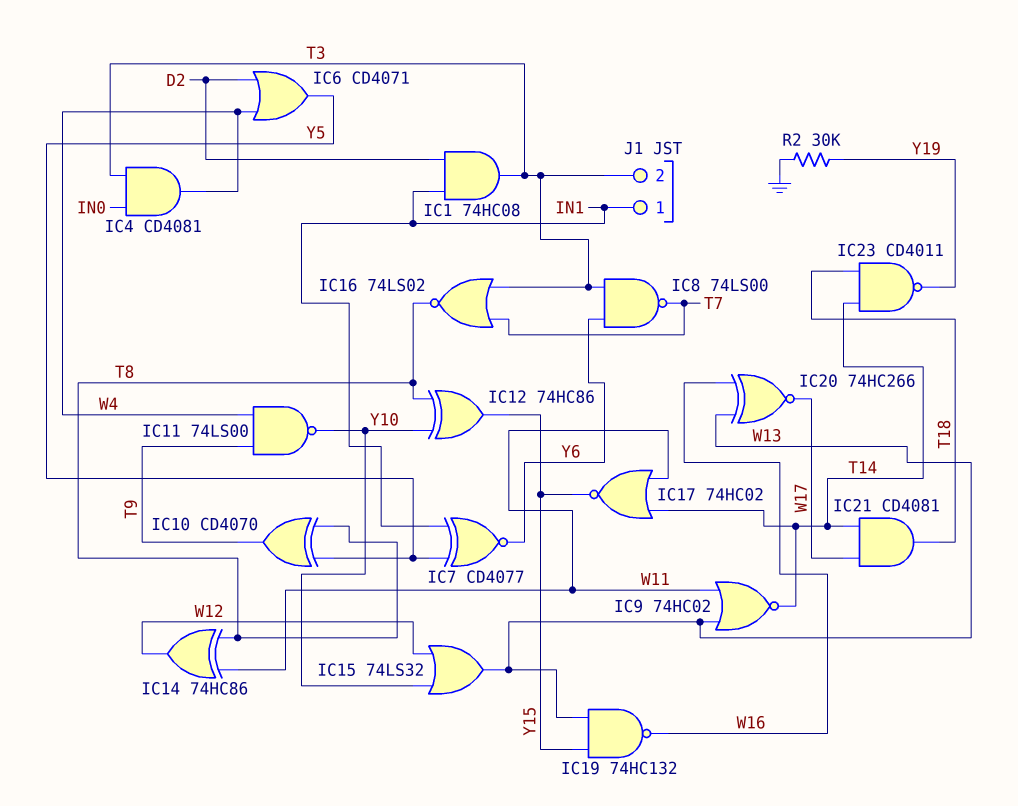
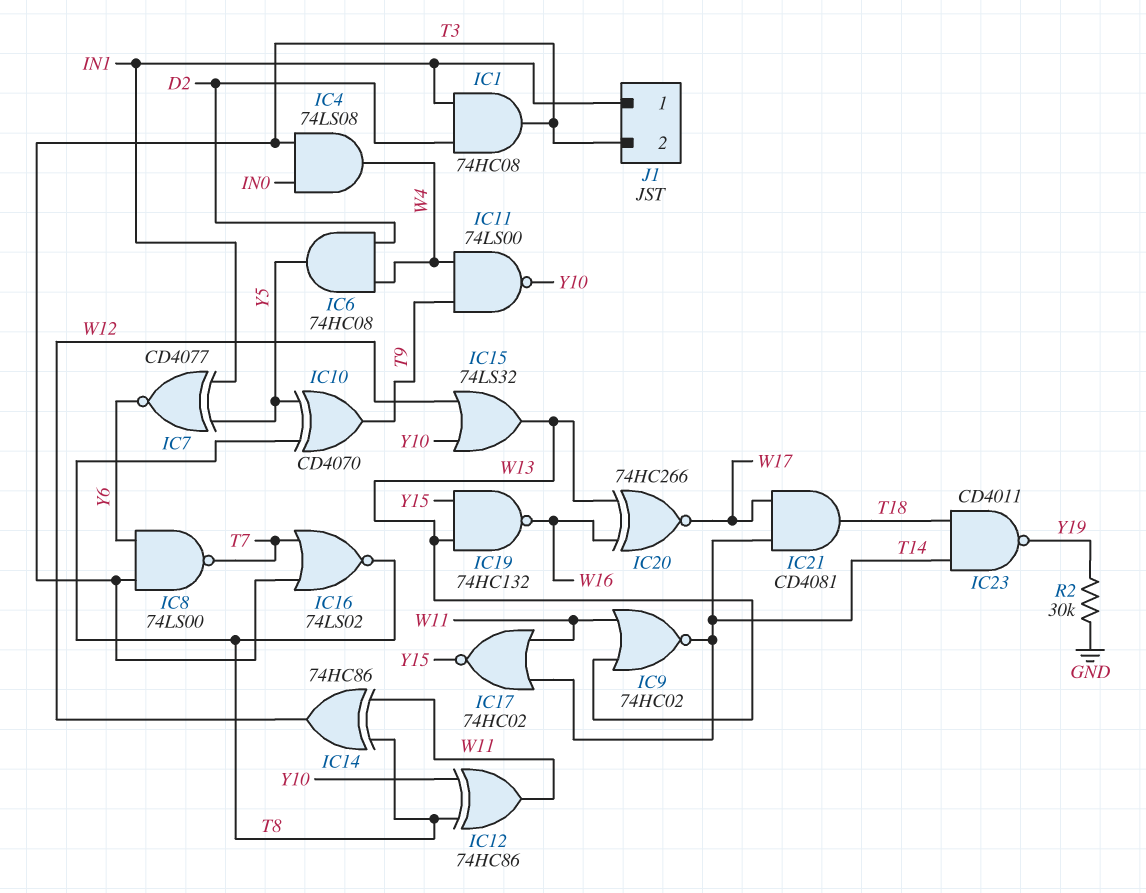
IC4: AND CD4081 (in IN0, in T3, out W4) -> AND 74LS08 (in IN0, in T3, out W4)
IC6: OR CD4071 (in D2, in W4, out Y5) -> AND 74HC08 (in D2, in W4, out Y5)
IC12: XOR 74HC86 (in T8, in Y10, out Y15) -> XOR 74HC86 (in T8, in Y10, out W11)

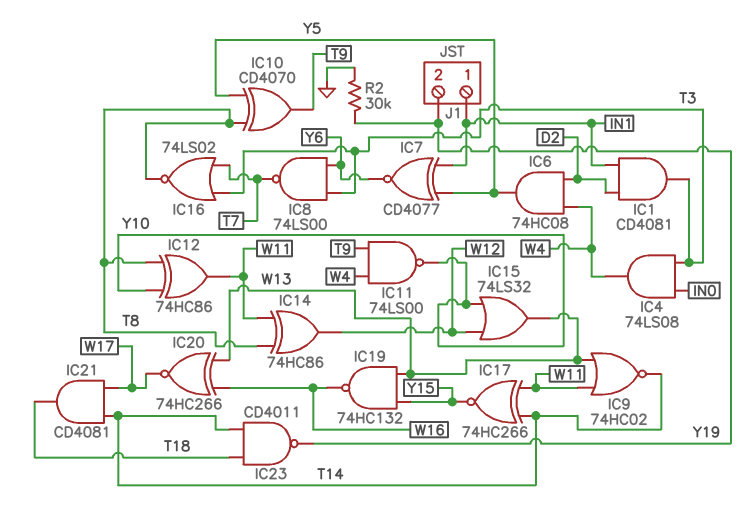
IC1: AND 74HC08 (in D2, in IN1, out T3) -> AND CD4081 (in D2, in IN1, out T3)
IC17: NOR 74HC02 (in T14, in W11, out Y15) -> XNOR 74HC266 (in T14, in W11, out Y15)
J1 pin 2: T3 -> Y19

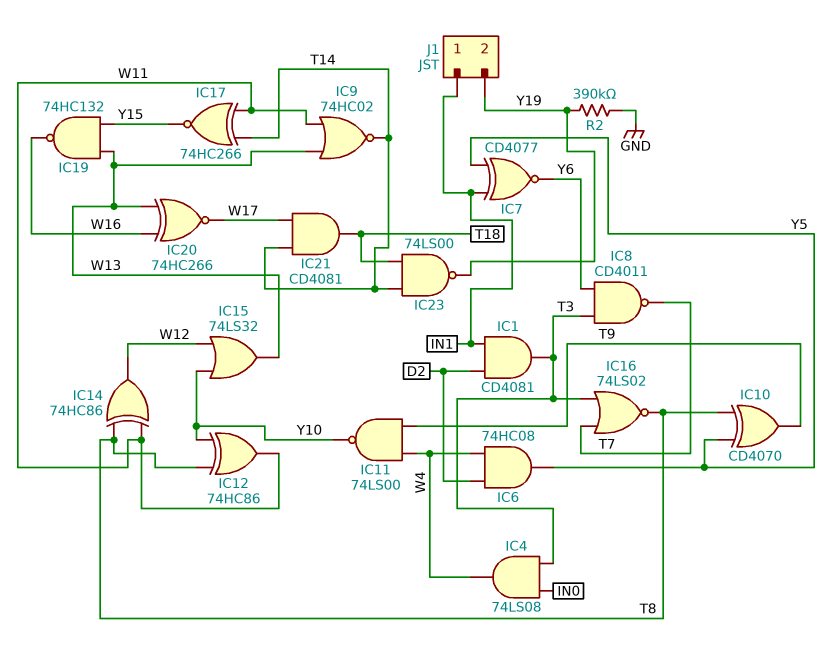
IC8: NAND 74LS00 (in T3, in Y6, out T7) -> NAND CD4011 (in T3, in Y6, out T7)
IC23: NAND CD4011 (in T14, in T18, out Y19) -> NAND 74LS00 (in T14, in T18, out Y19)
R2: 30k (GND, Y19) -> 390k (GND, Y19)

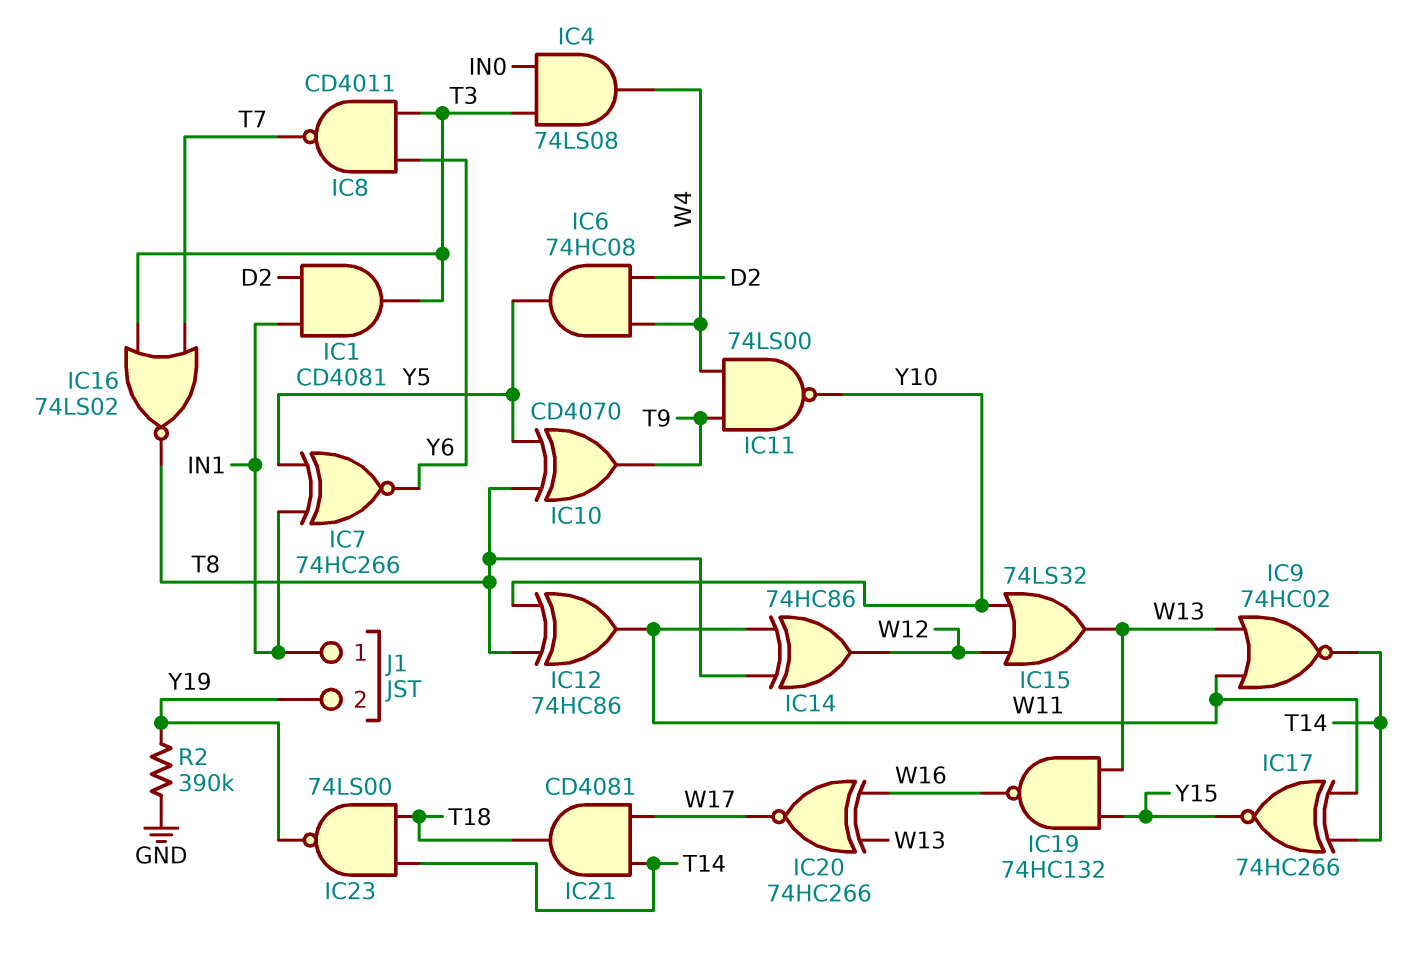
IC7: XNOR CD4077 (in IN1, in Y5, out Y6) -> XNOR 74HC266 (in IN1, in Y5, out Y6)

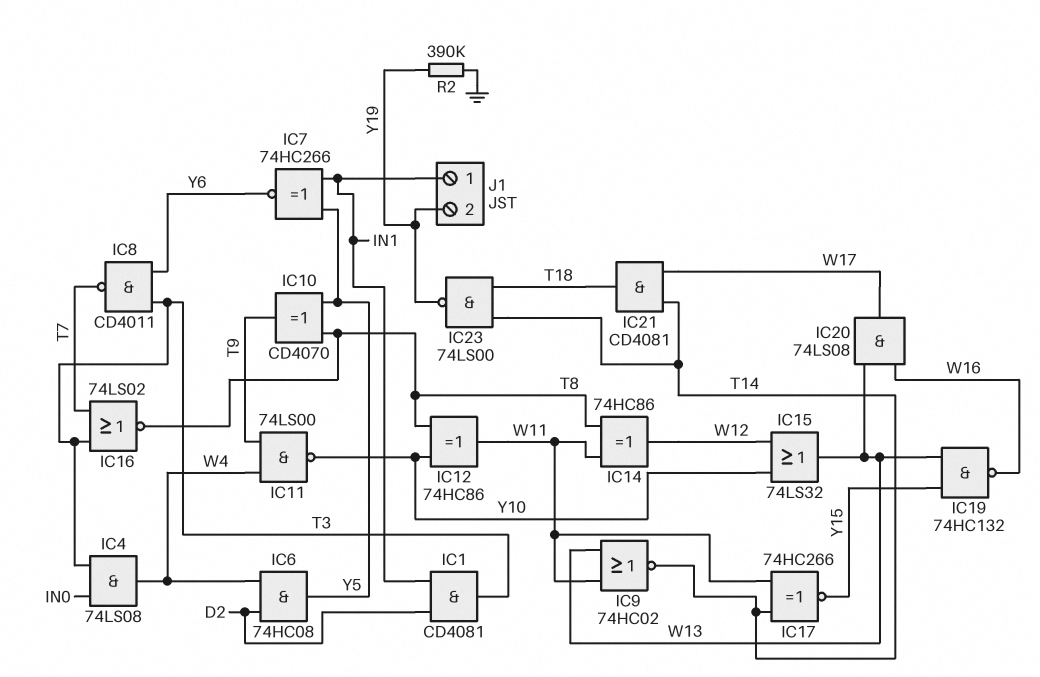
IC20: XNOR 74HC266 (in W13, in W16, out W17) -> AND 74LS08 (in W13, in W16, out W17)

